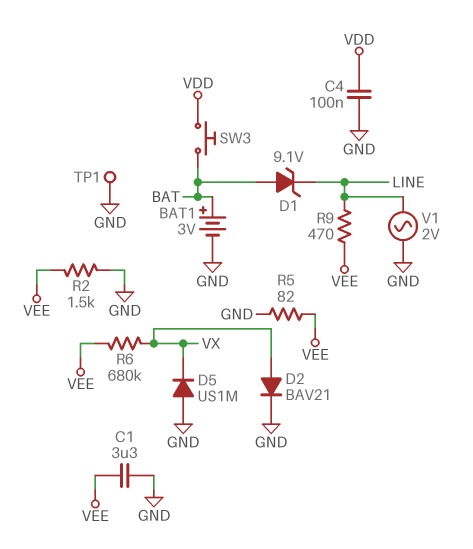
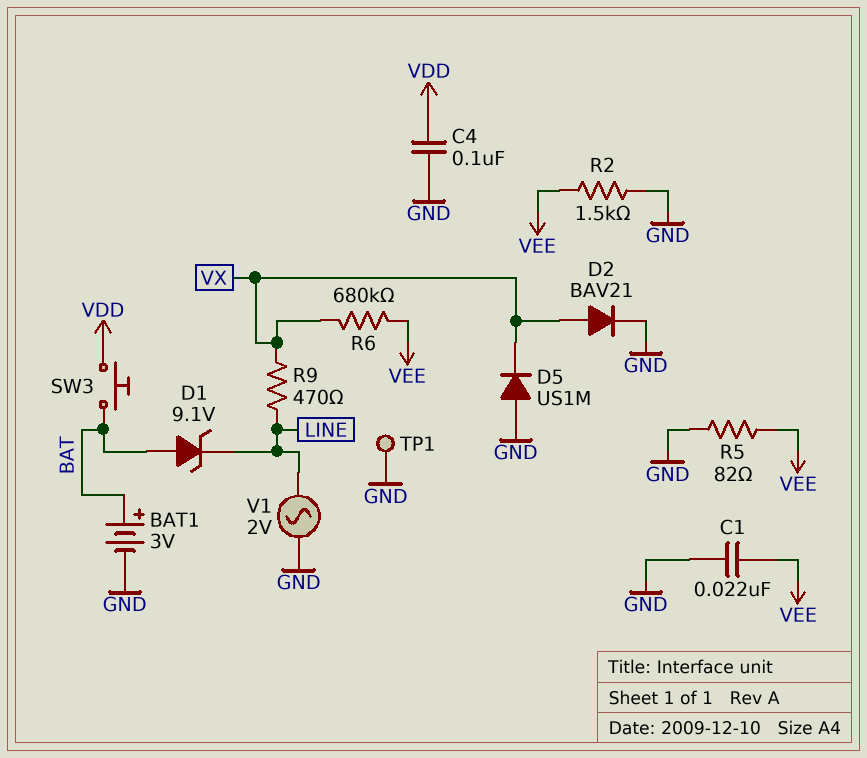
C1: 3.3uF (GND, VEE) -> 22nF (GND, VEE)
R9: 470 (LINE, VEE) -> 470 (LINE, VX)

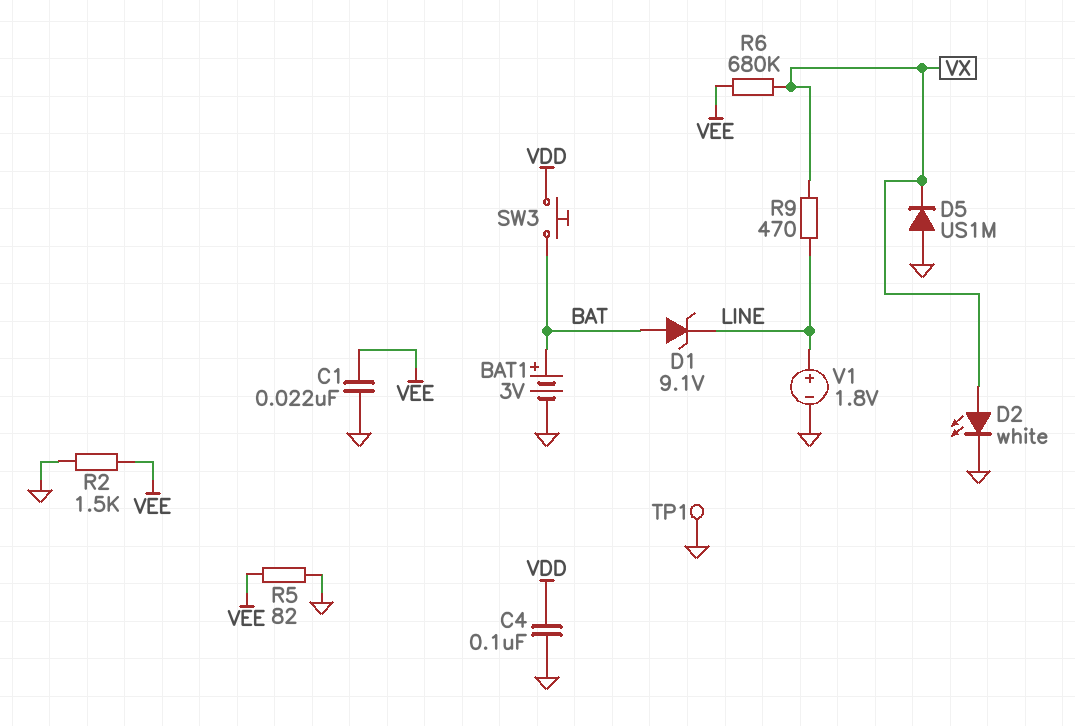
D2: diode BAV21 (A VX, K GND) -> LED white (A VX, K GND)
V1: AC 2V (GND, LINE) -> 1.8V (plus LINE, minus GND)

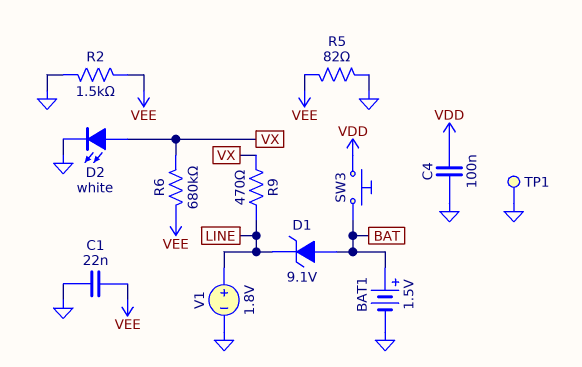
BAT1: 3V (plus BAT, minus GND) -> 1.5V (plus BAT, minus GND)
D5: diode US1M (A GND, K VX) -> none

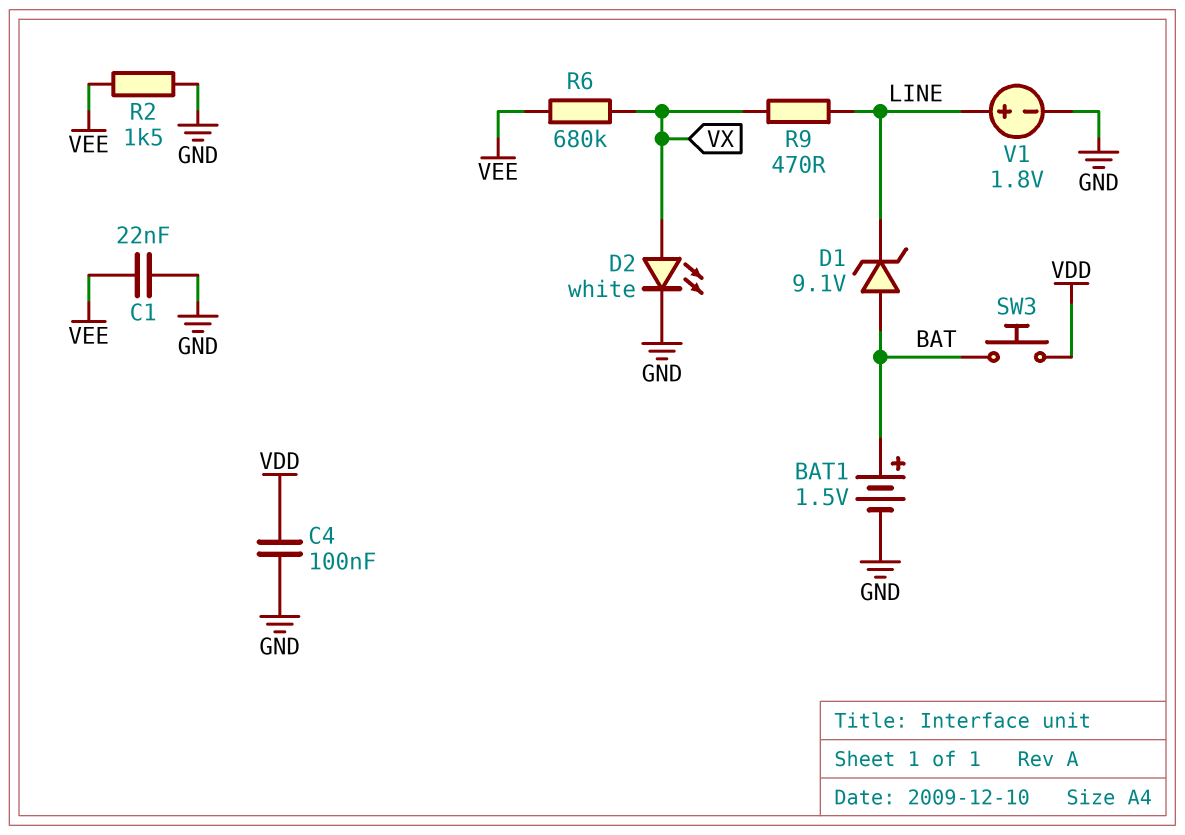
R5: 82 (GND, VEE) -> none
TP1: test point (GND) -> none

